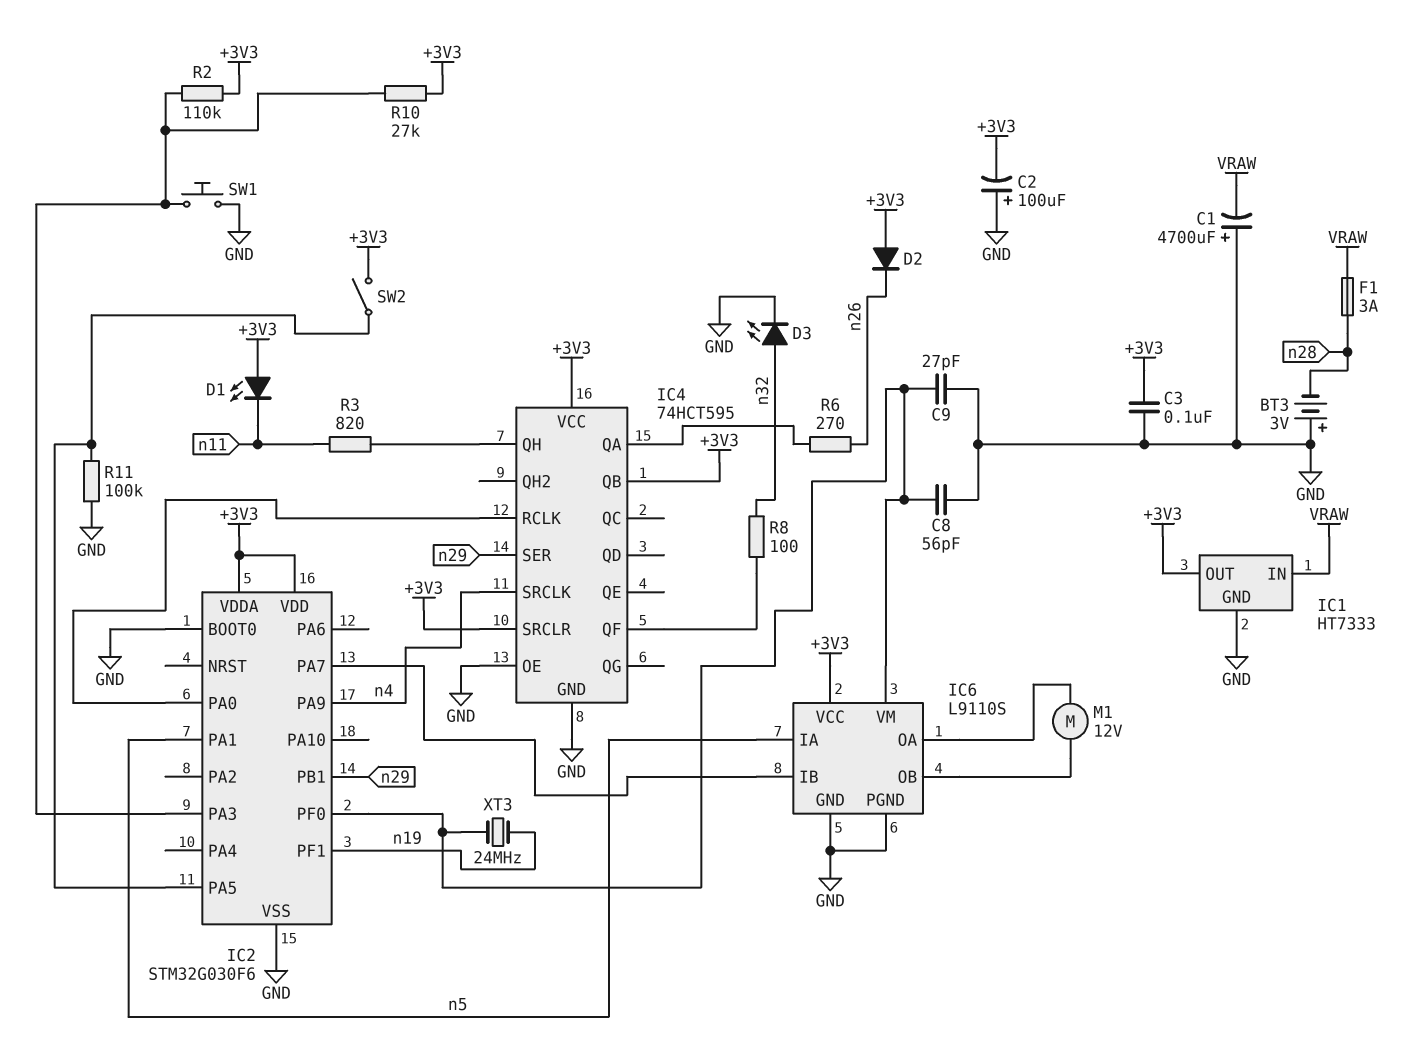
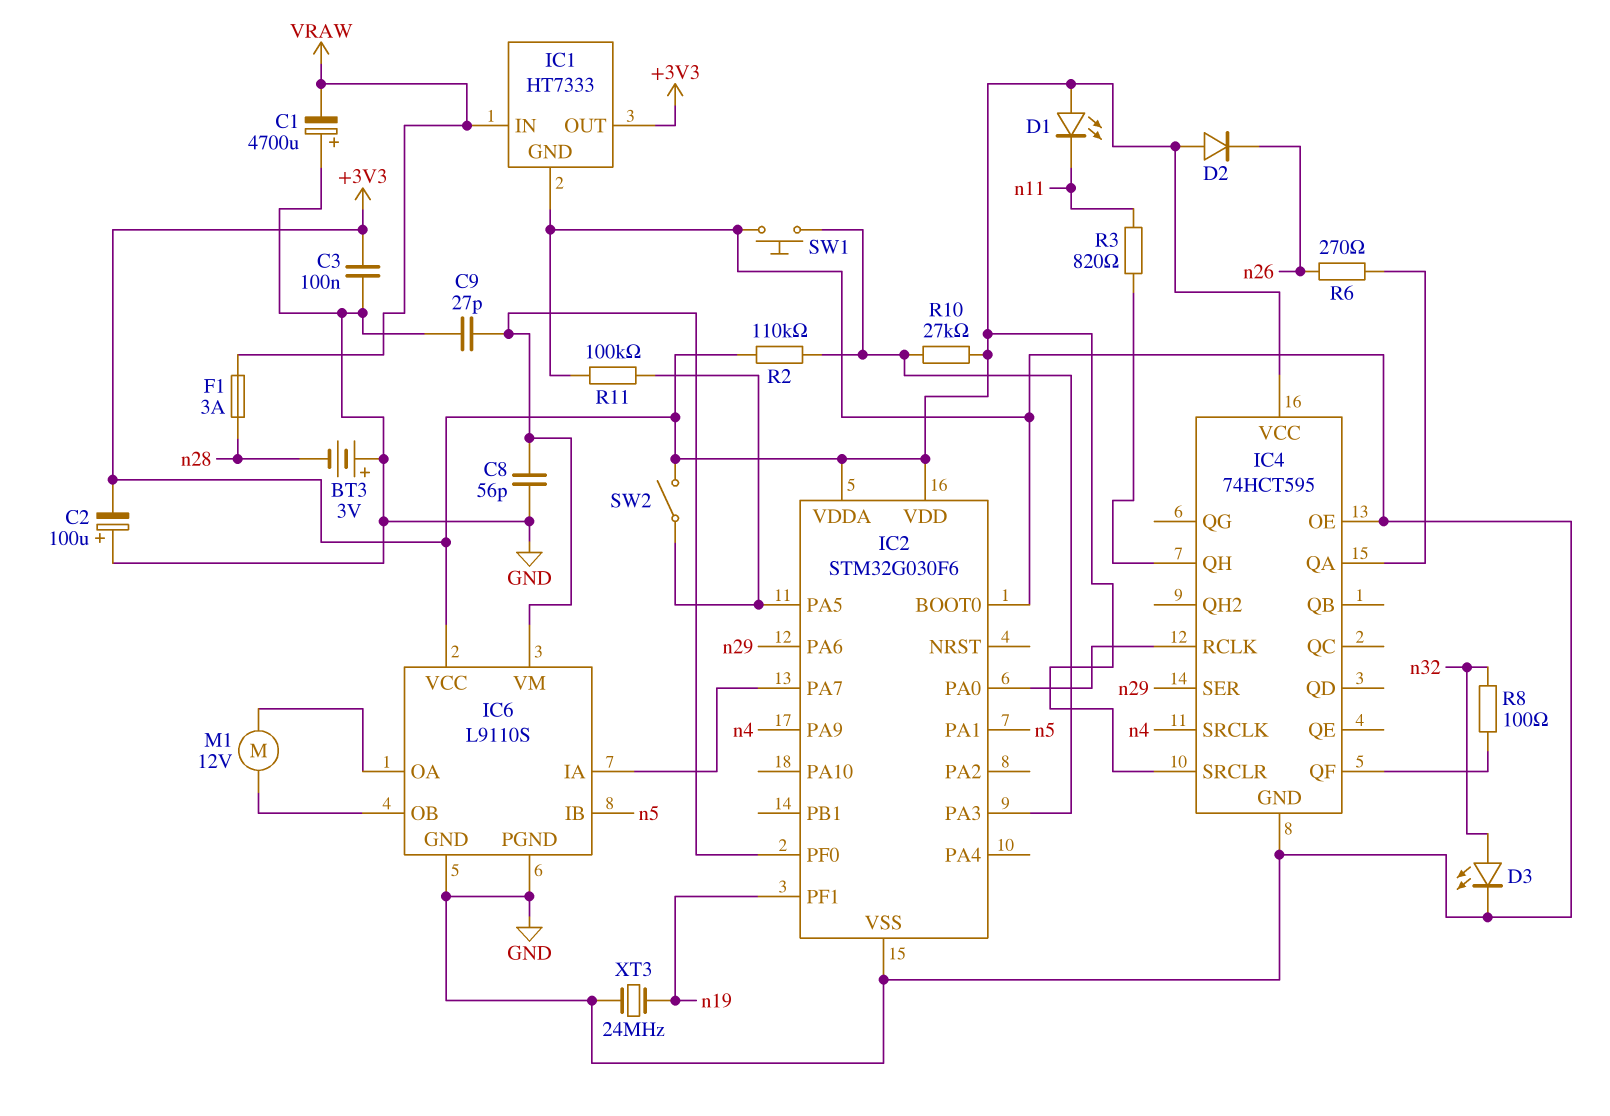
IC2 pin PA6: none -> n29
IC2 pin PB1: n29 -> none
IC4 pin QB: +3V3 -> none
IC6 pin IA: n5 -> IC2/PA7
IC6 pin IB: IC2/PA7 -> n5
XT3: 24MHz (IC2/PF0, n19) -> 24MHz (GND, n19)

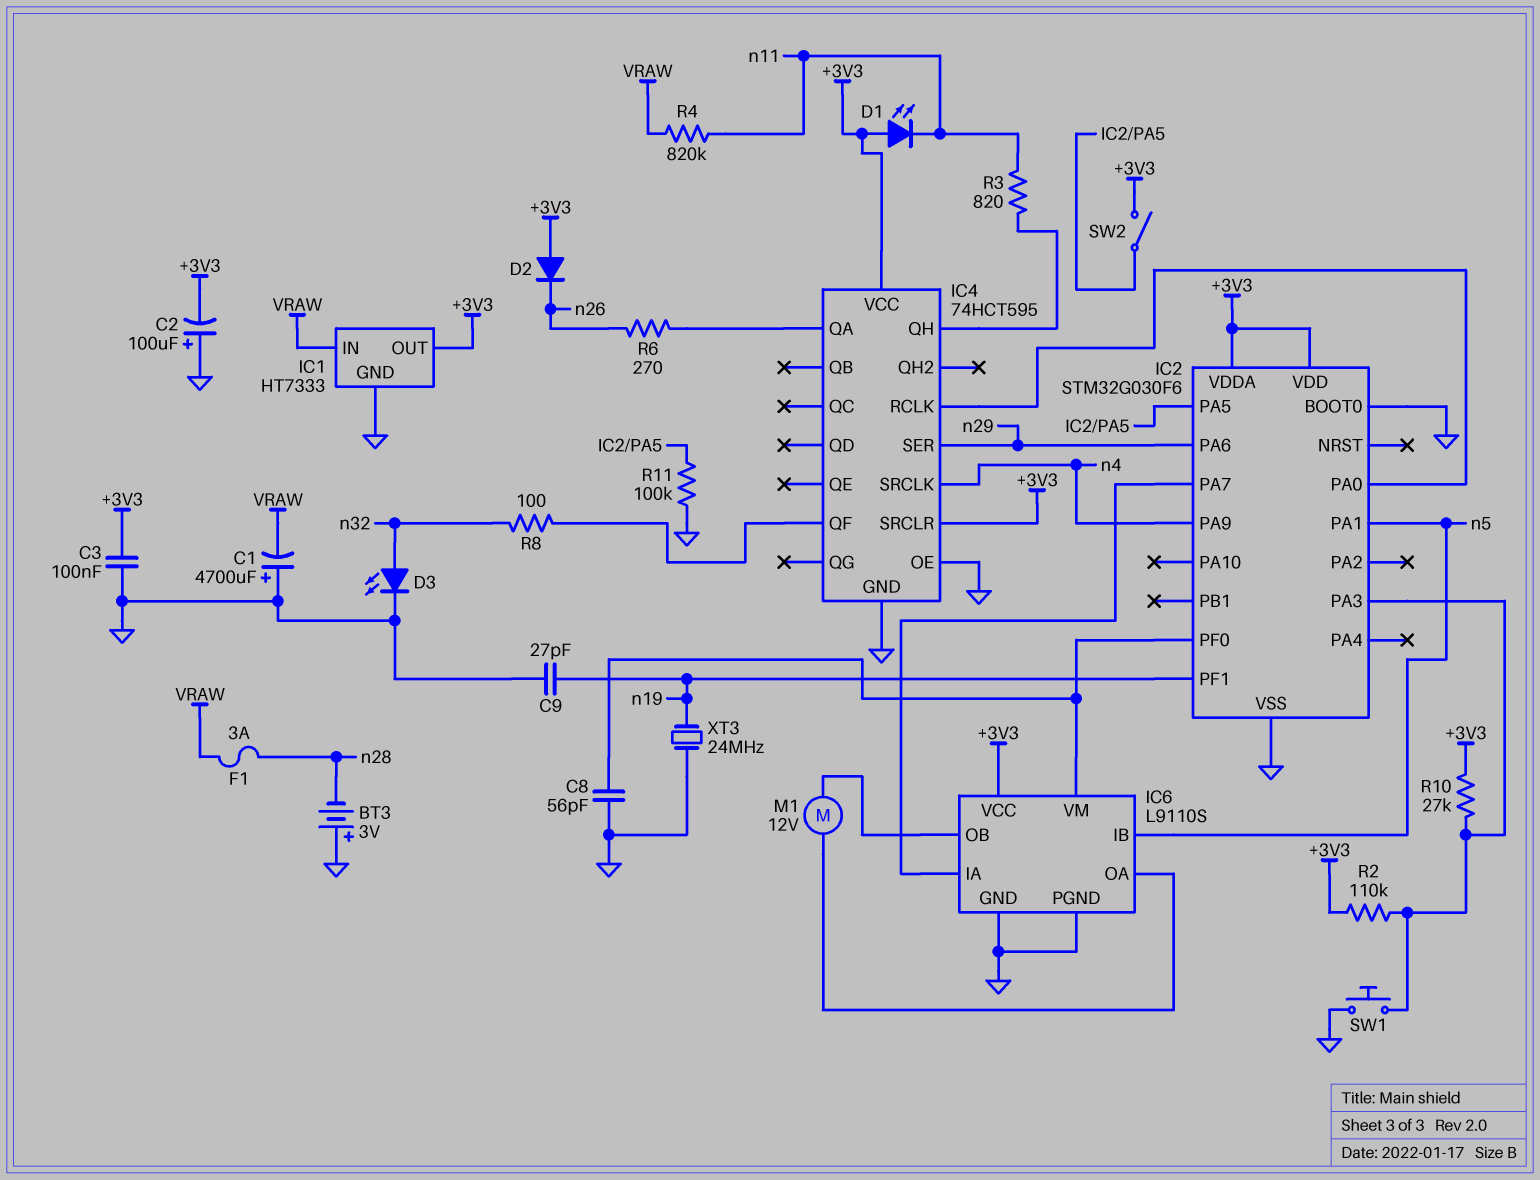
C9: 27pF (GND, IC2/PF0) -> 27pF (GND, n19)
R4: none -> 820k (VRAW, n11)

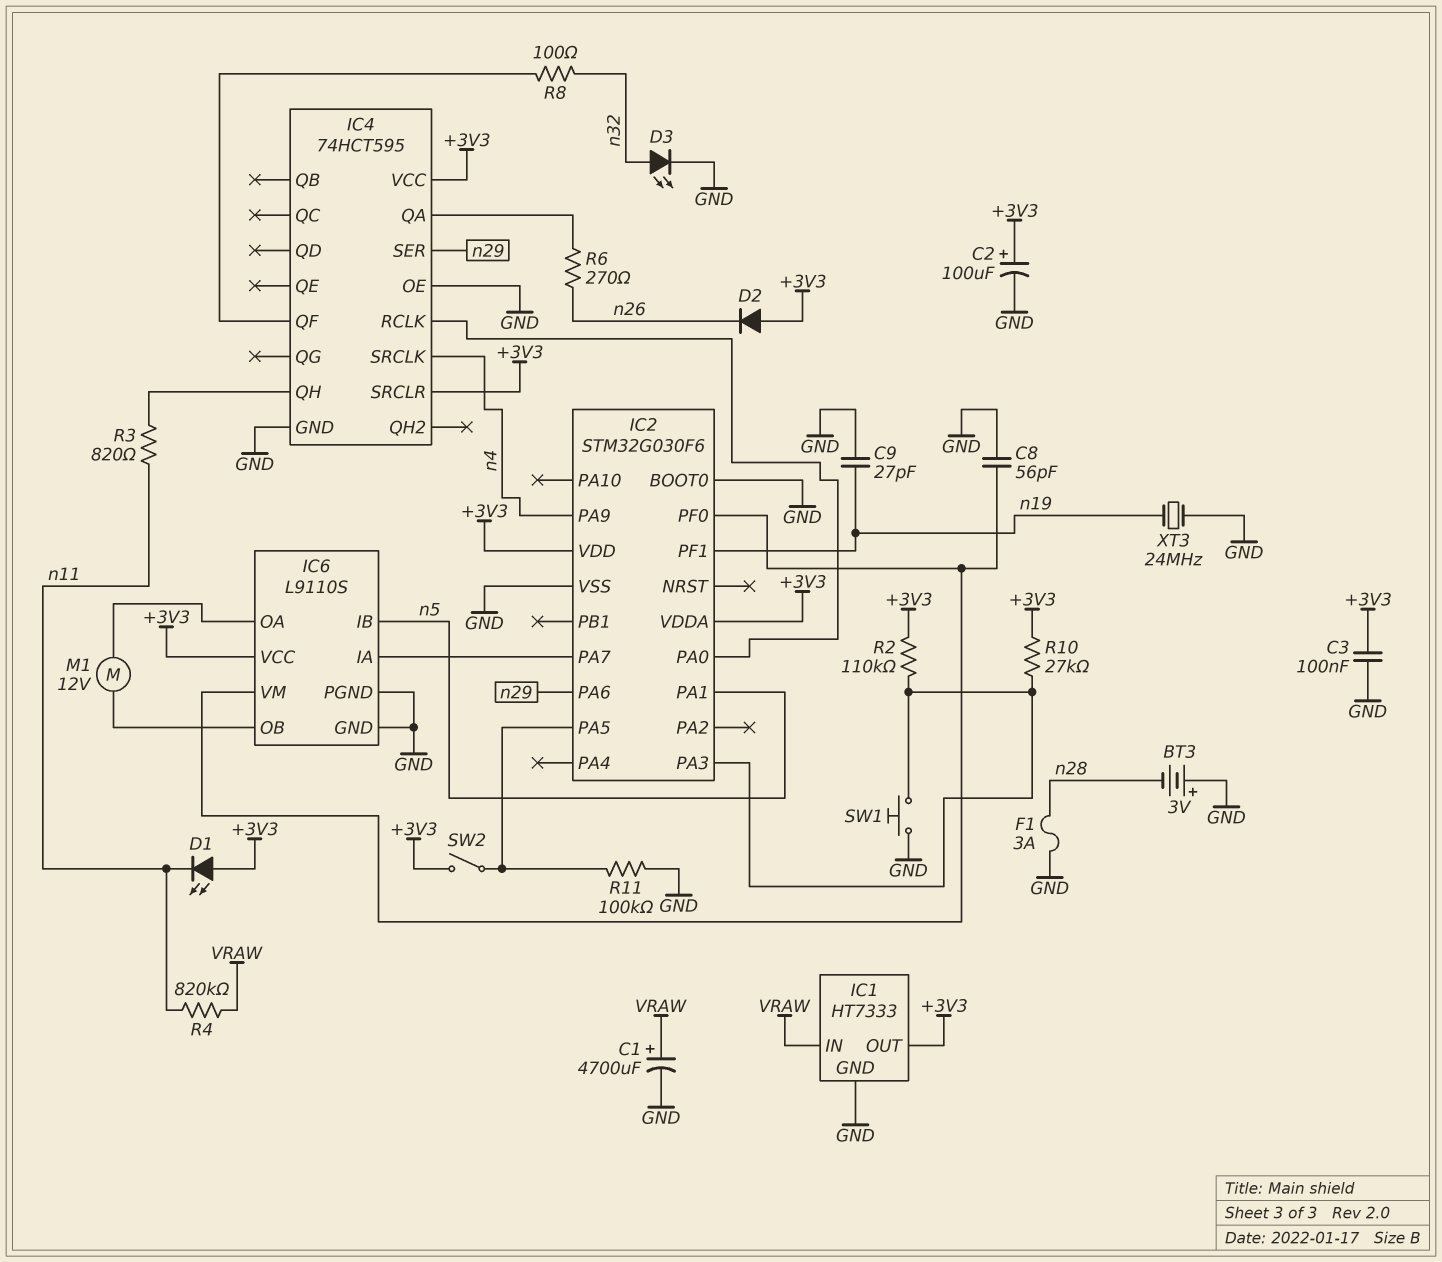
C1: 4700uF (plus GND, minus VRAW) -> 4700uF (plus VRAW, minus GND)
C2: 100uF (plus GND, minus +3V3) -> 100uF (plus +3V3, minus GND)
F1: 3A (VRAW, n28) -> 3A (GND, n28)

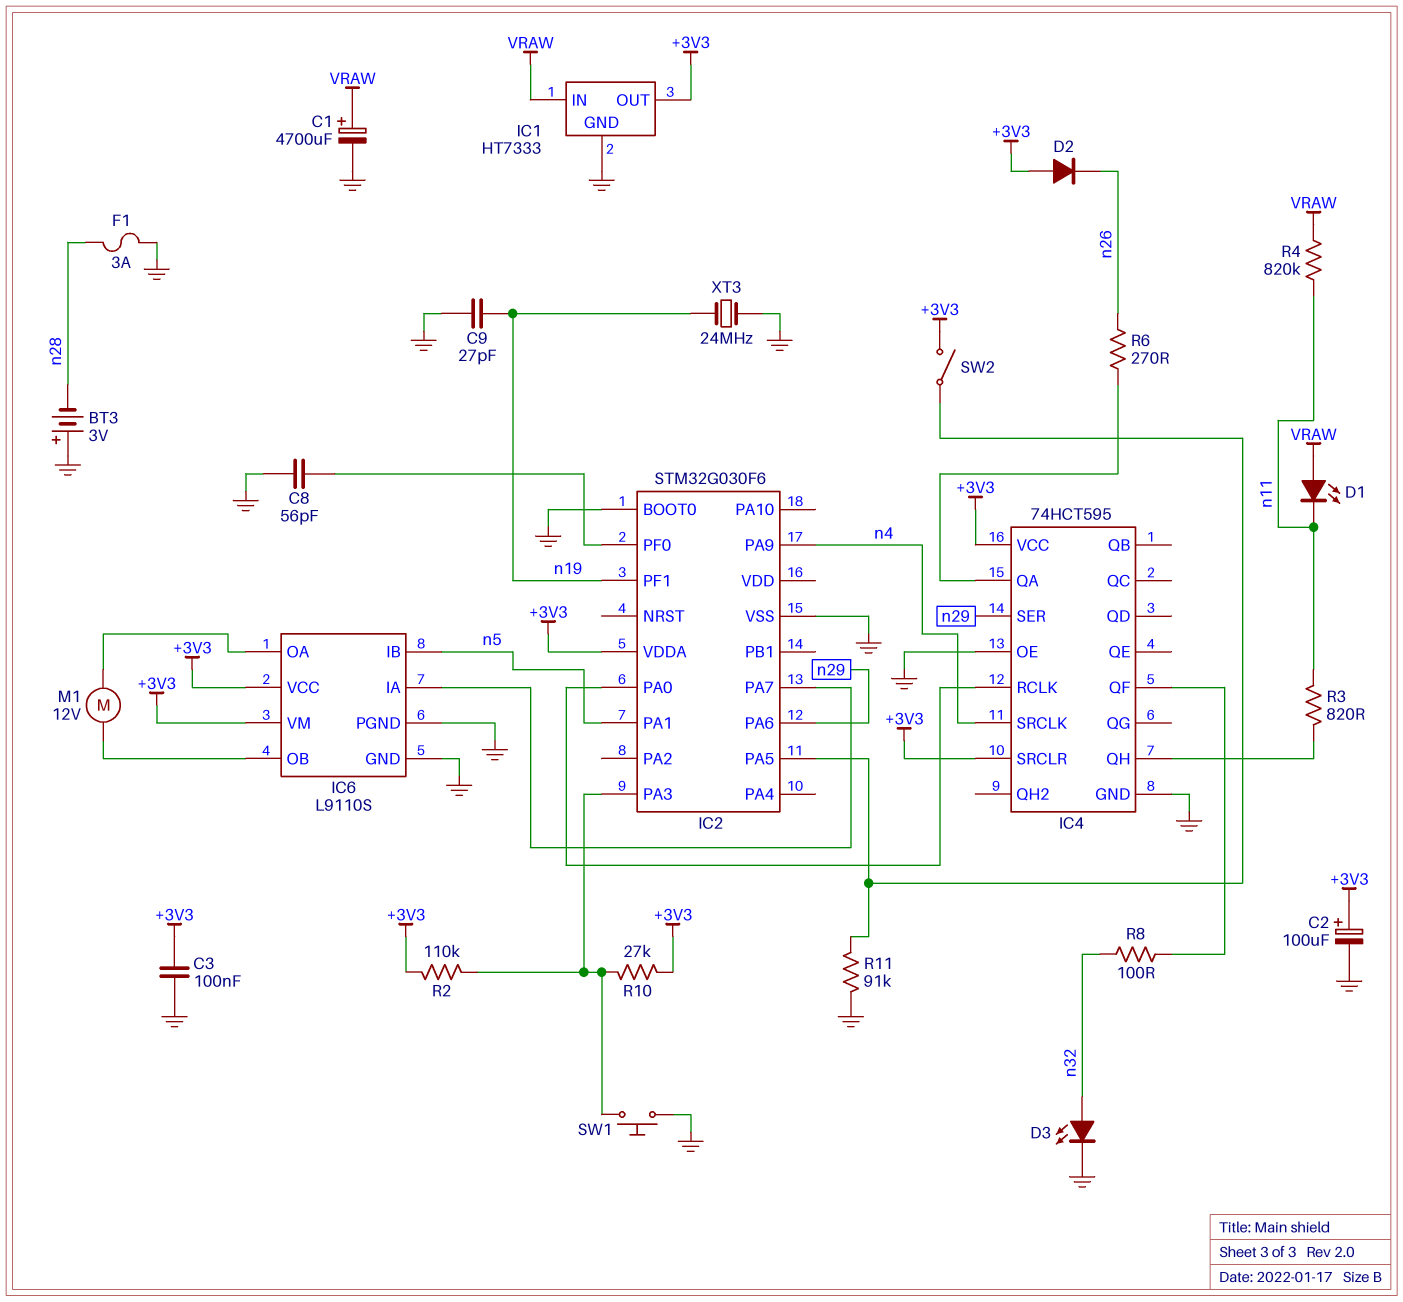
D1: LED (A +3V3, K n11) -> LED (A VRAW, K n11)
IC2 pin VDD: +3V3 -> none
IC6 pin VM: IC2/PF0 -> +3V3
R11: 100k (GND, IC2/PA5) -> 91k (GND, IC2/PA5)

